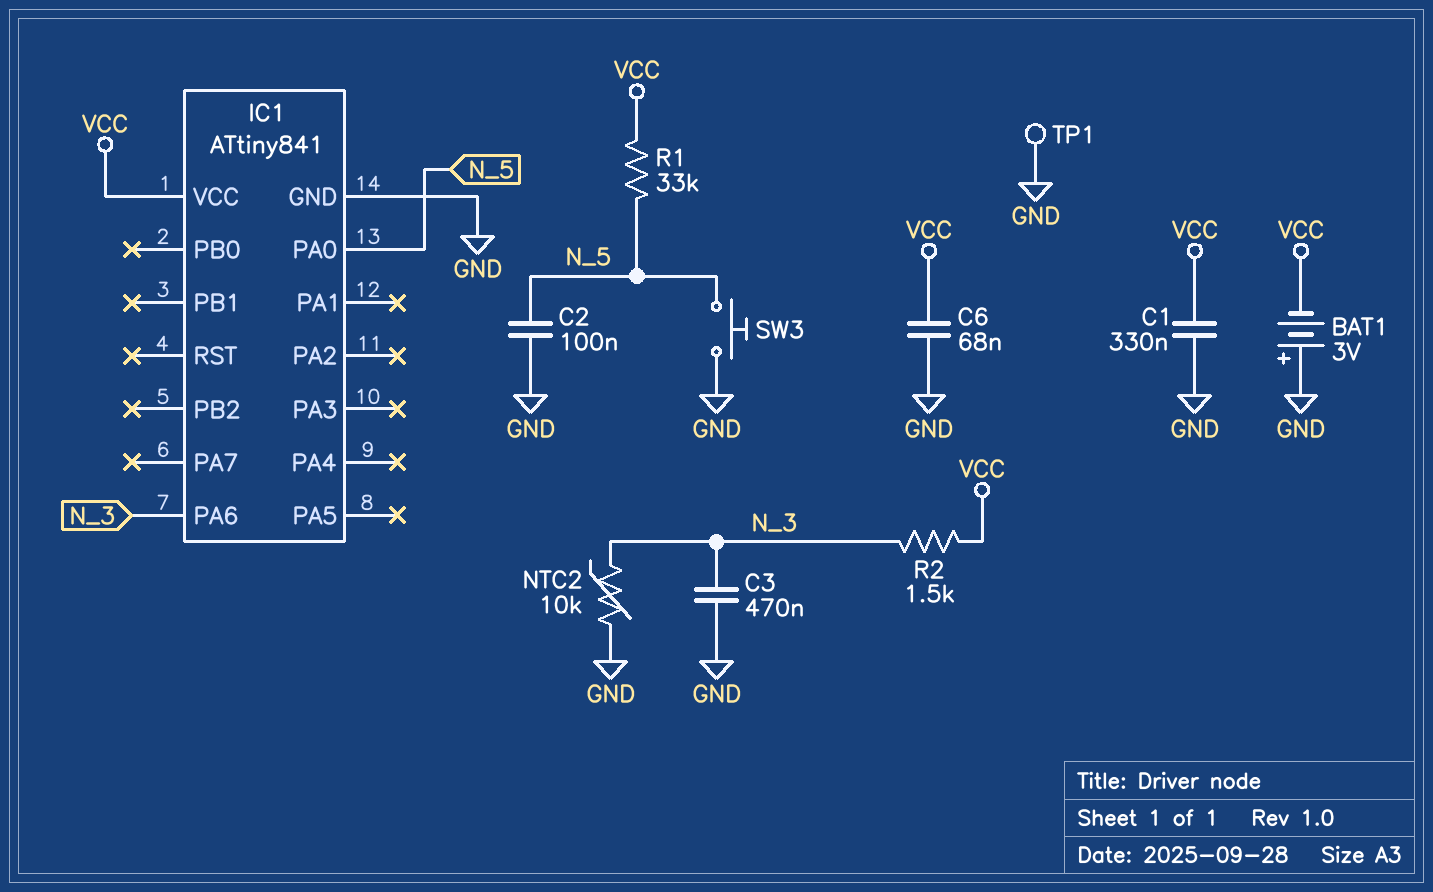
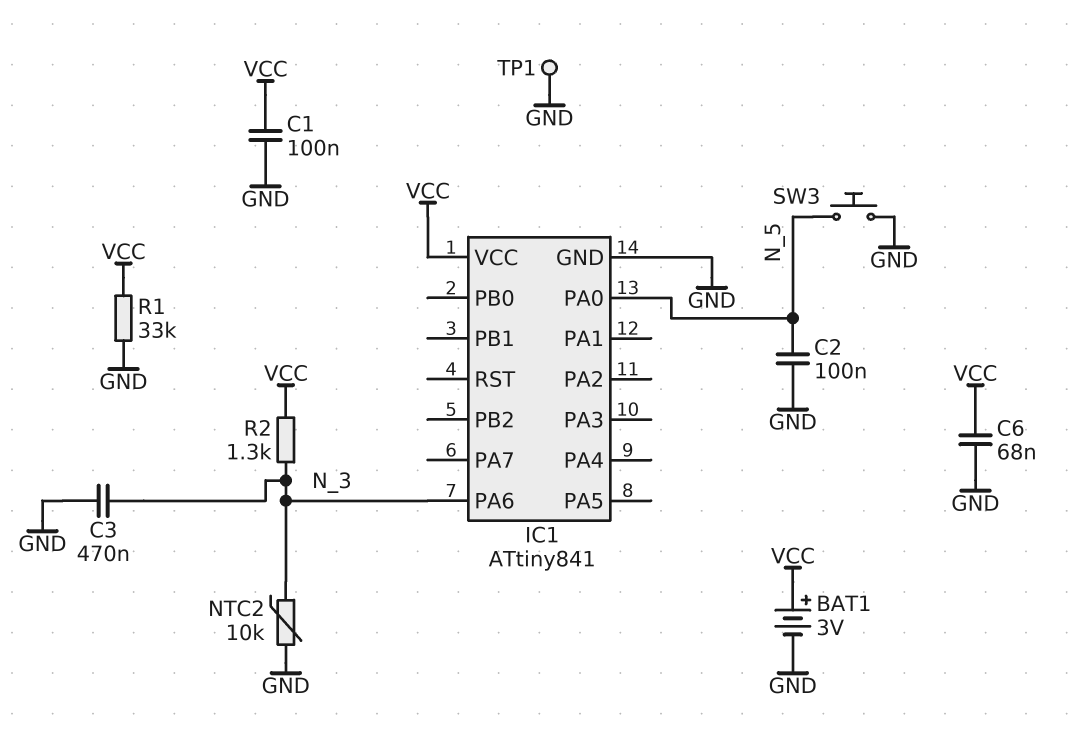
BAT1: 3V (plus GND, minus VCC) -> 3V (plus VCC, minus GND)
C1: 330nF (GND, VCC) -> 100nF (GND, VCC)
R1: 33k (N_5, VCC) -> 33k (GND, VCC)
R2: 1.5k (N_3, VCC) -> 1.3k (N_3, VCC)

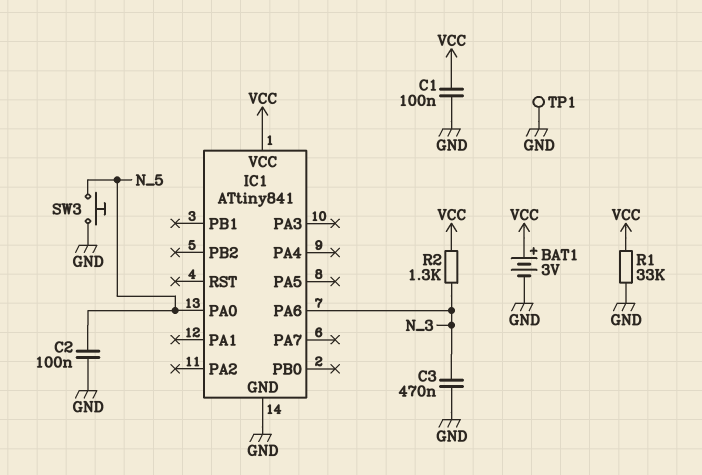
C6: 68nF (GND, VCC) -> none
NTC2: 10k (GND, N_3) -> none

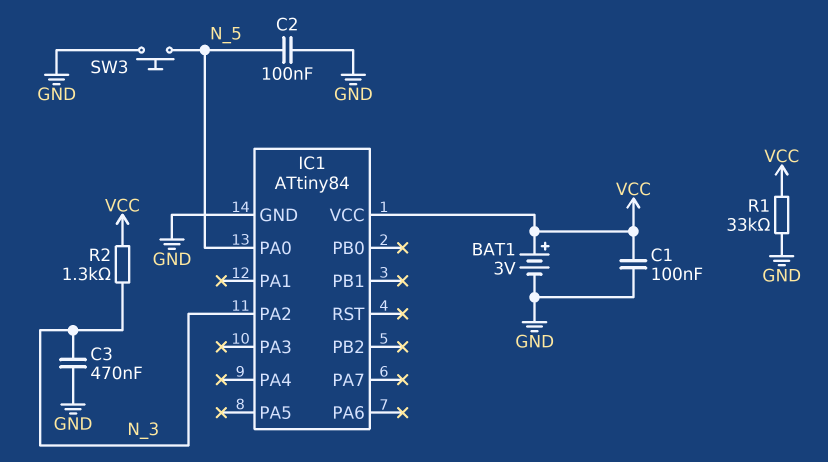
IC1: ATtiny841 -> ATtiny84
IC1 pin PA2: none -> N_3
IC1 pin PA6: N_3 -> none
TP1: test point (GND) -> none

